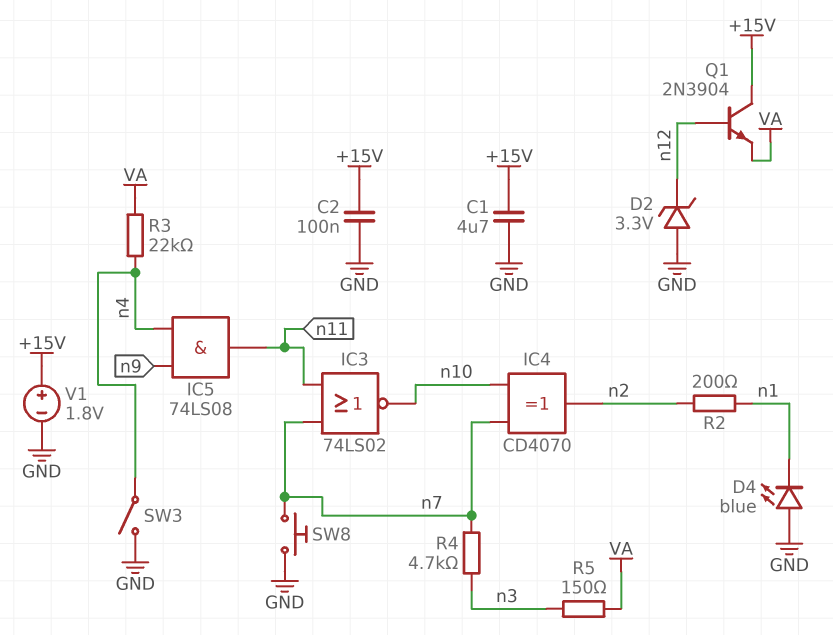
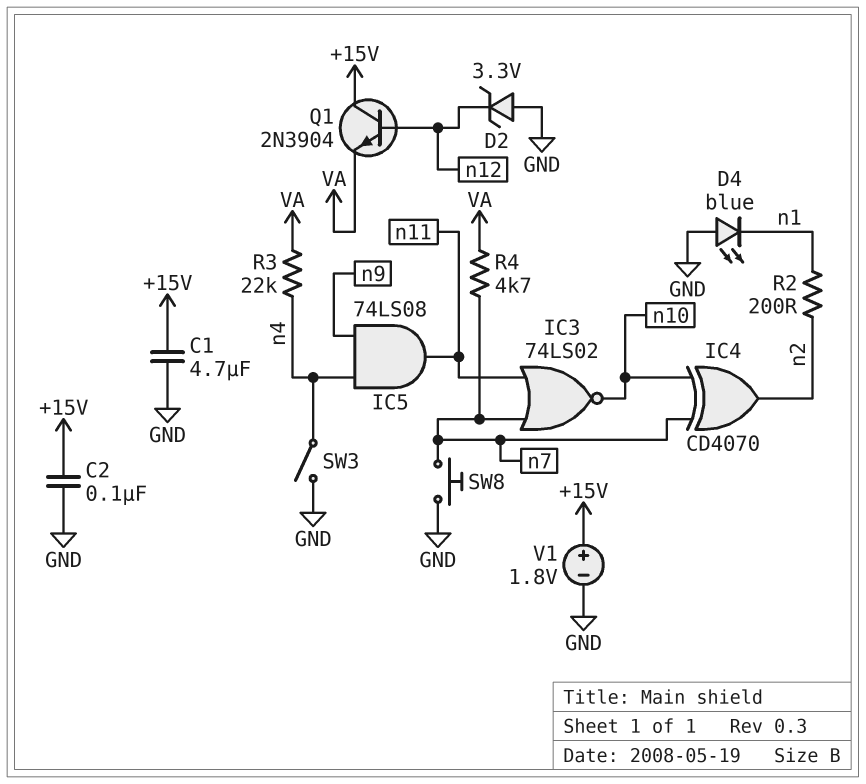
R4: 4.7k (n3, n7) -> 4.7k (VA, n7)
R5: 150 (VA, n3) -> none

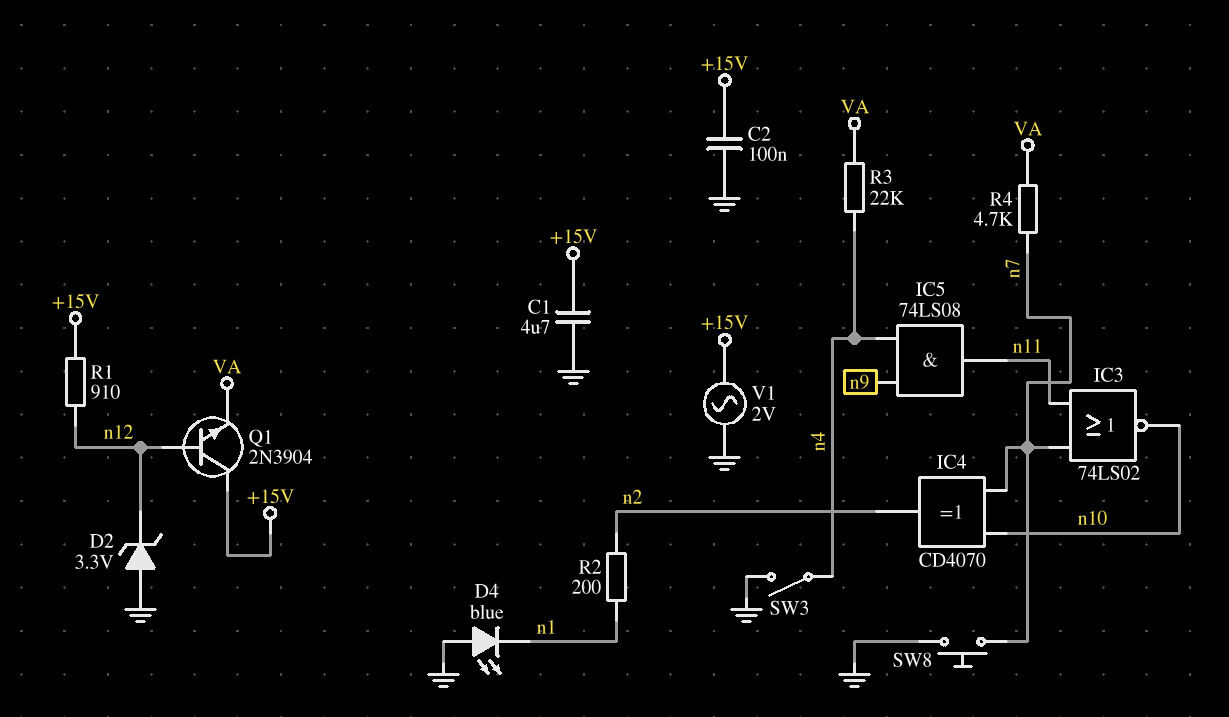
R1: none -> 910 (+15V, n12)
V1: 1.8V (plus +15V, minus GND) -> AC 2V (+15V, GND)

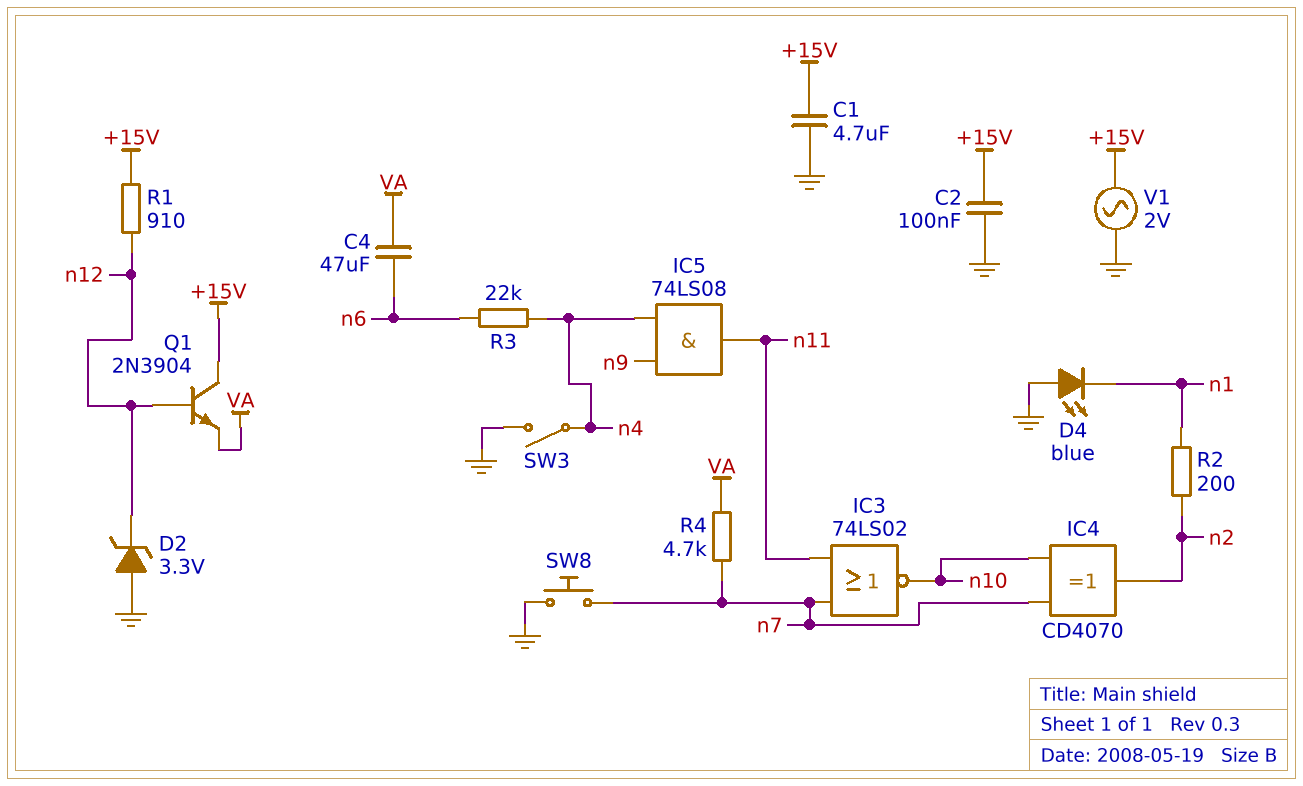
C4: none -> 47uF (VA, n6)
R3: 22k (VA, n4) -> 22k (n4, n6)

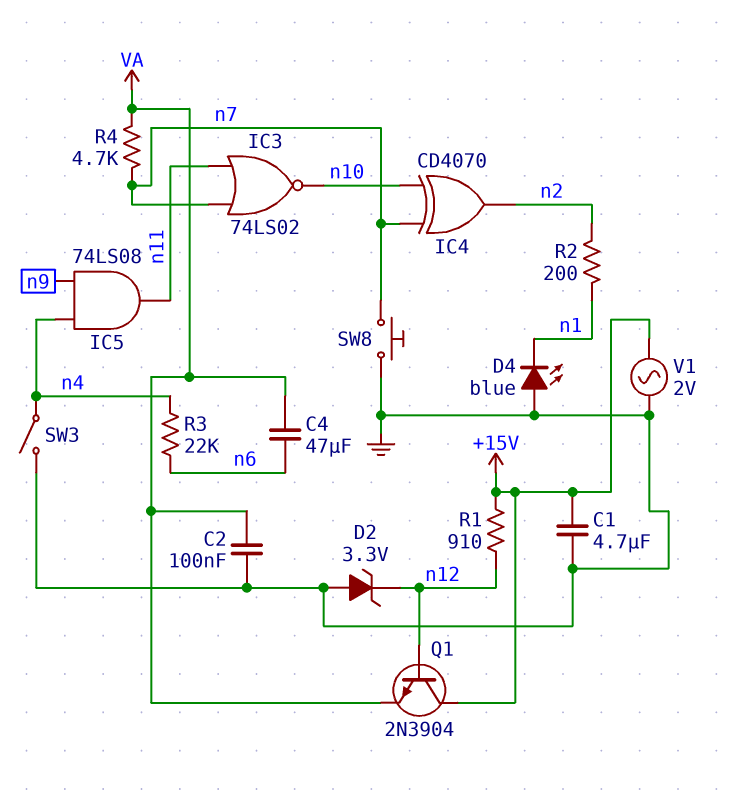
C2: 100nF (+15V, GND) -> 100nF (GND, VA)

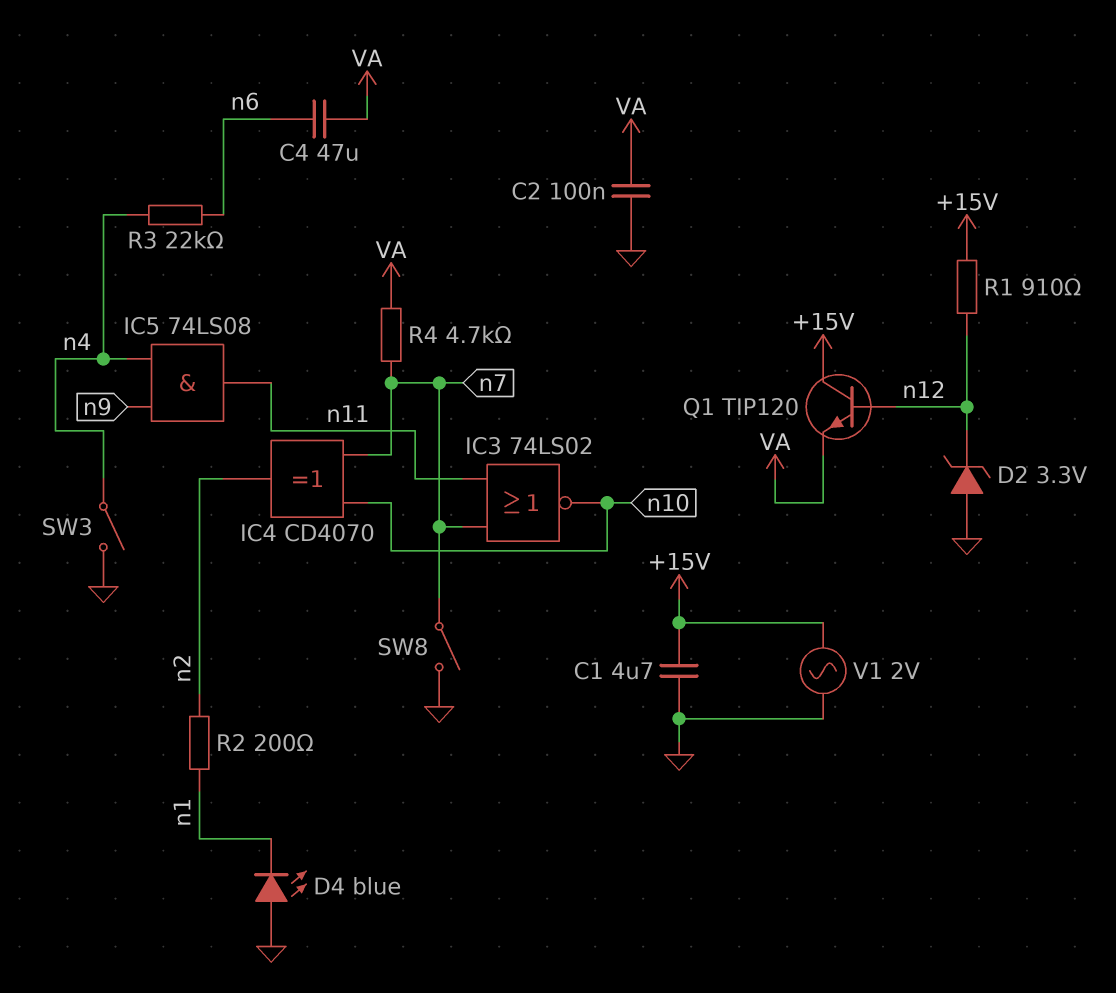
Q1: NPN 2N3904 (B n12, C +15V, E VA) -> NPN TIP120 (B n12, C +15V, E VA)
SW8: button (GND, n7) -> switch (GND, n7)

